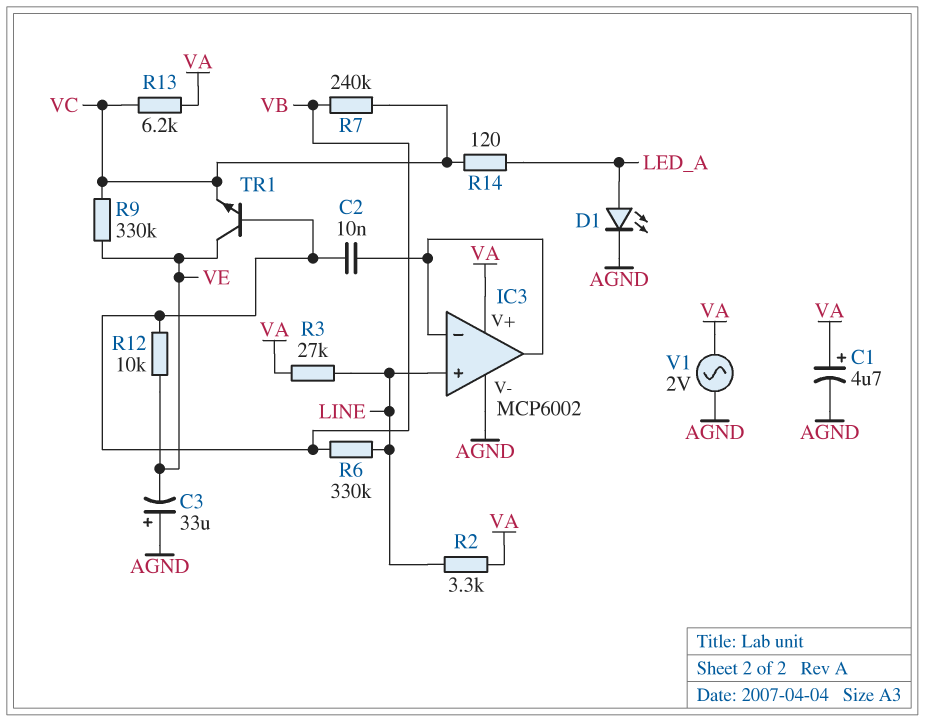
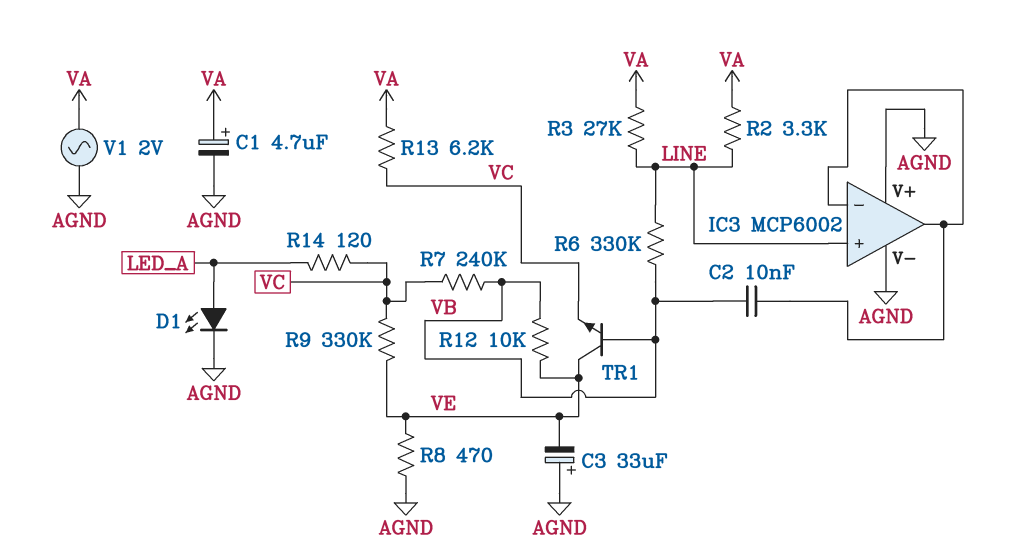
IC3 pin V+: VA -> AGND
R8: none -> 470 (AGND, VE)

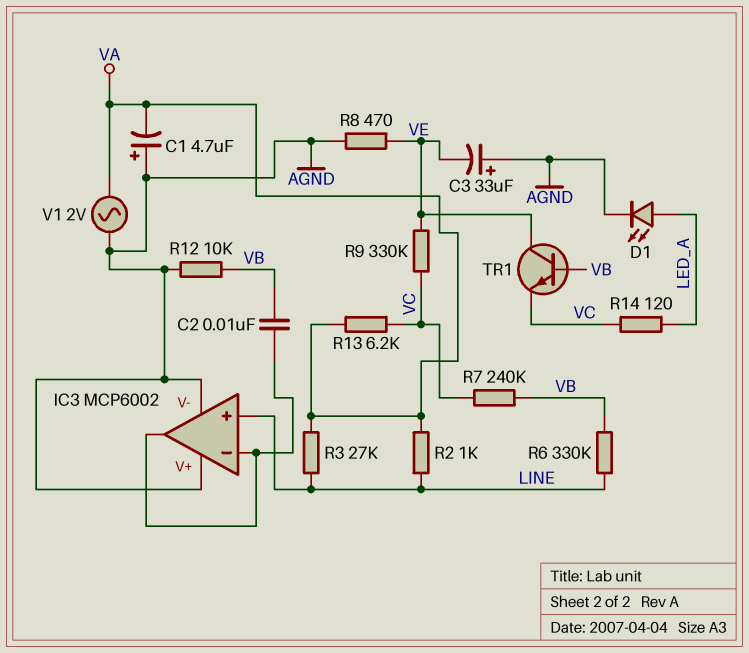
C1: 4.7uF (plus VA, minus AGND) -> 4.7uF (plus AGND, minus VA)
R2: 3.3k (LINE, VA) -> 1k (LINE, VA)
R12: 10k (VB, VE) -> 10k (AGND, VB)

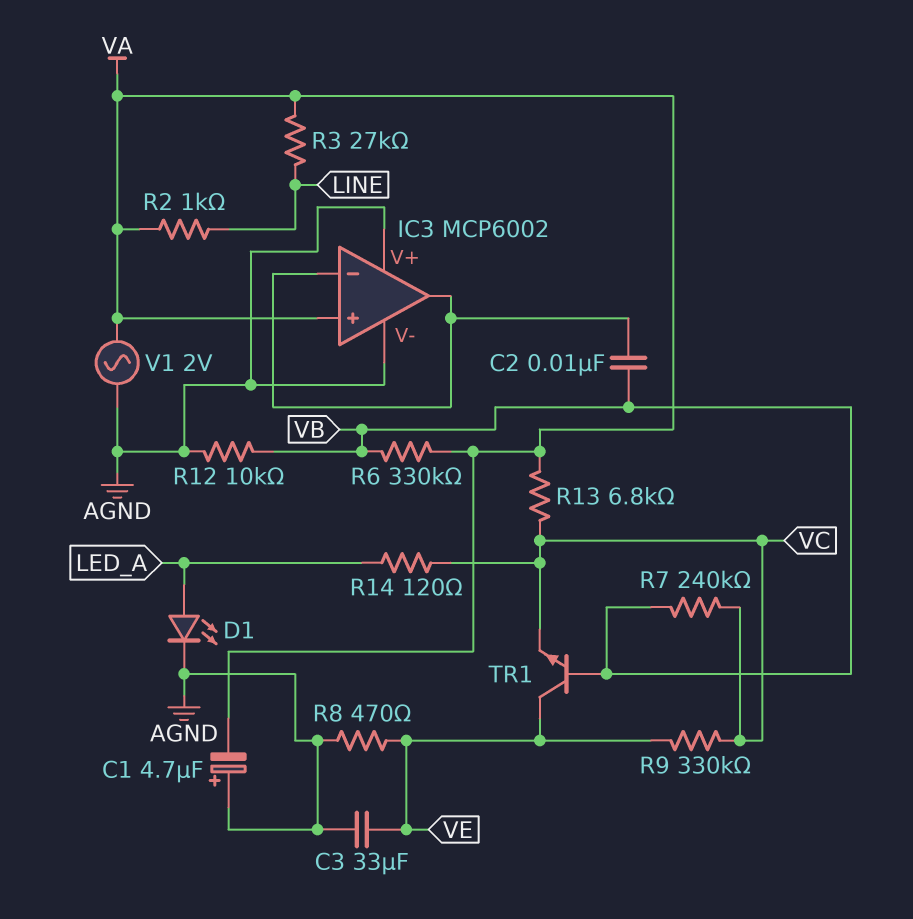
C3: 33uF (plus AGND, minus VE) -> 33uF (AGND, VE)
IC3 pin in+: LINE -> VA
R6: 330k (LINE, VB) -> 330k (VA, VB)
R13: 6.2k (VA, VC) -> 6.8k (VA, VC)

